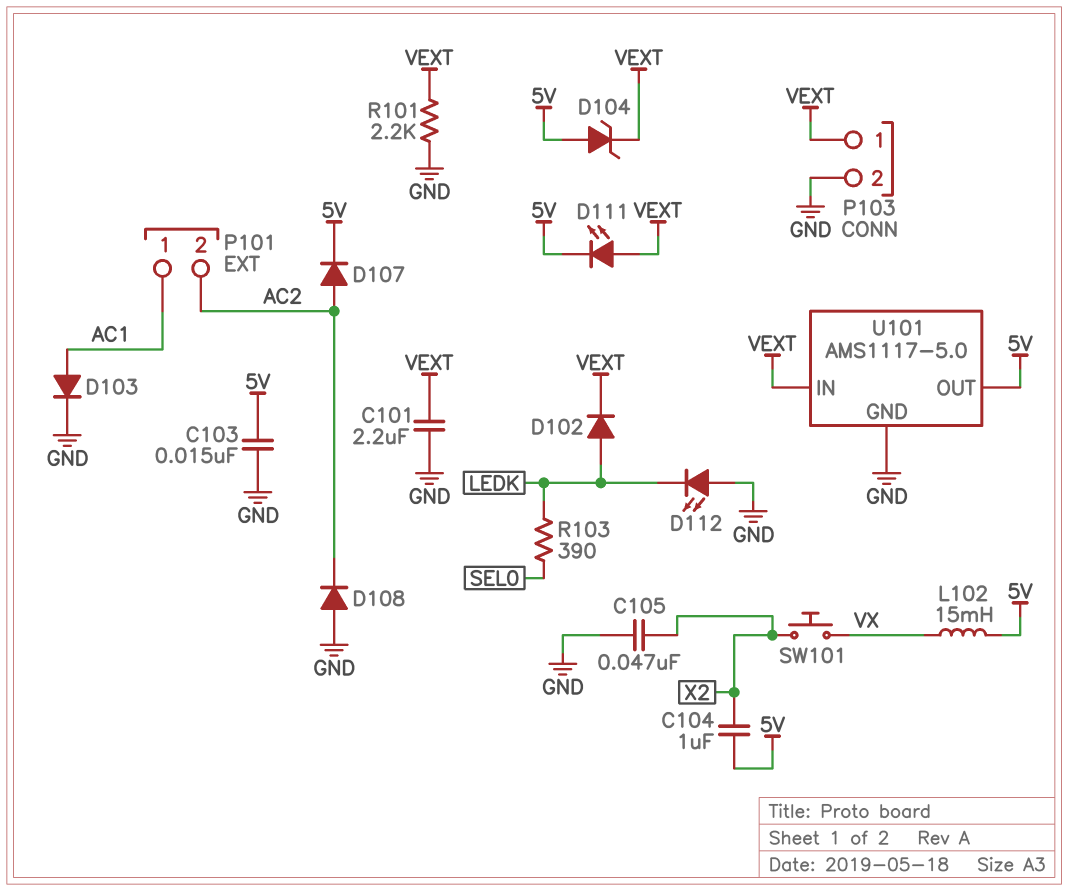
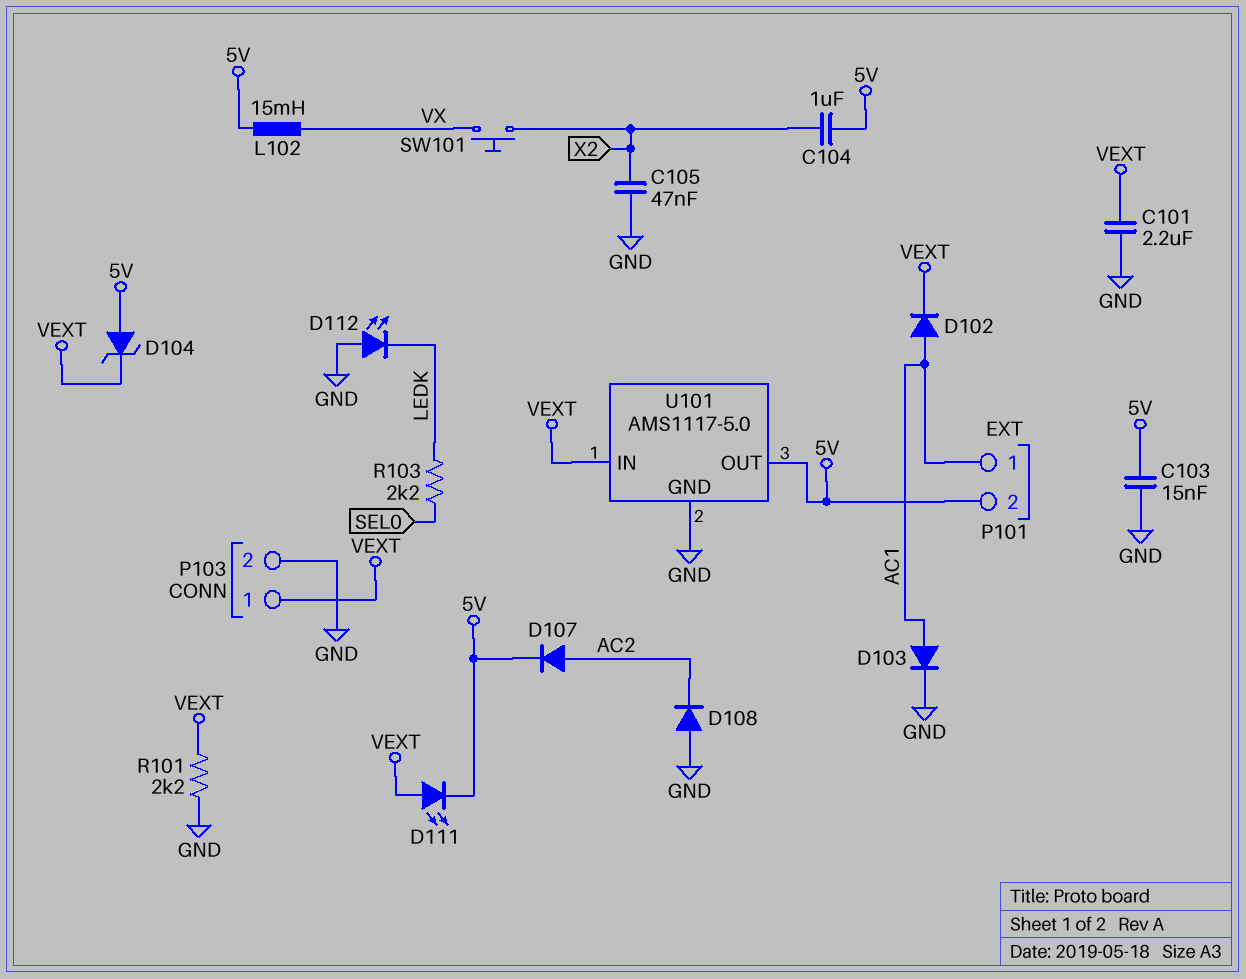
D102: diode (A LEDK, K VEXT) -> diode (A AC1, K VEXT)
P101 pin 2: AC2 -> 5V
R103: 390 (LEDK, SEL0) -> 2.2k (LEDK, SEL0)

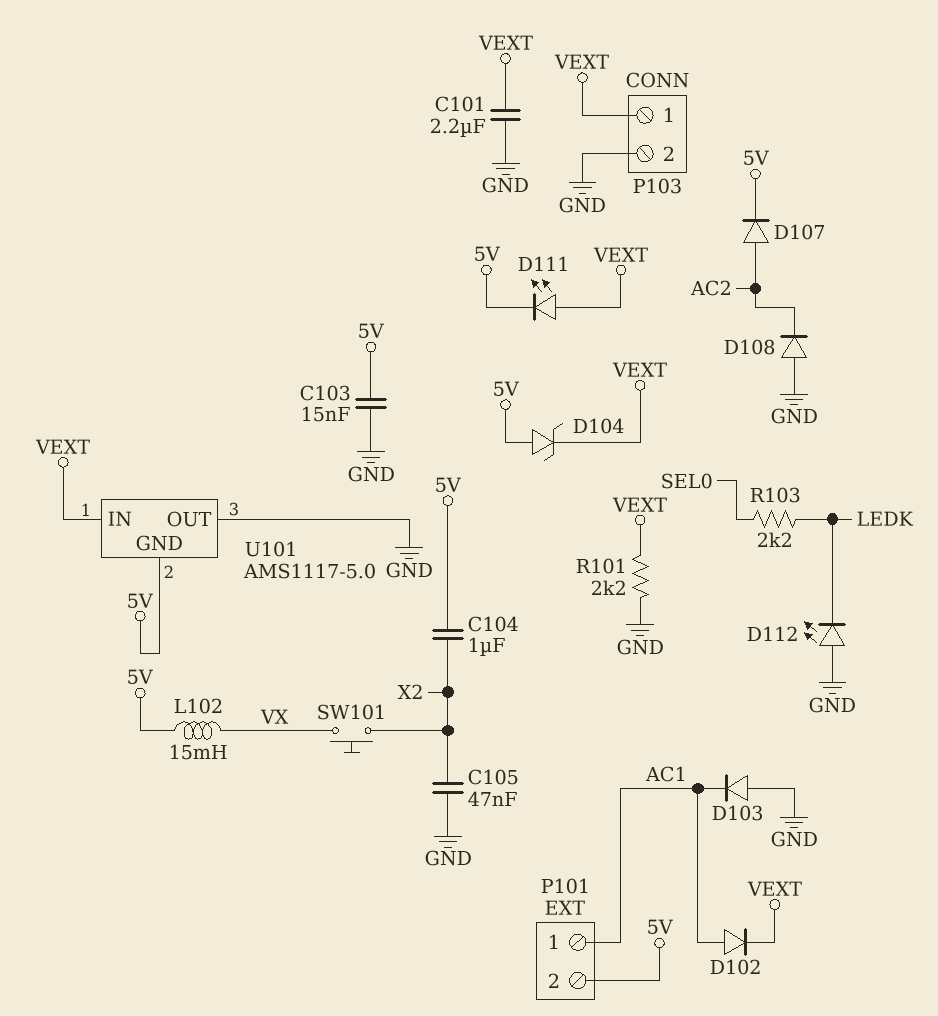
D103: diode (A AC1, K GND) -> diode (A GND, K AC1)
U101 pin GND: GND -> 5V
U101 pin OUT: 5V -> GND

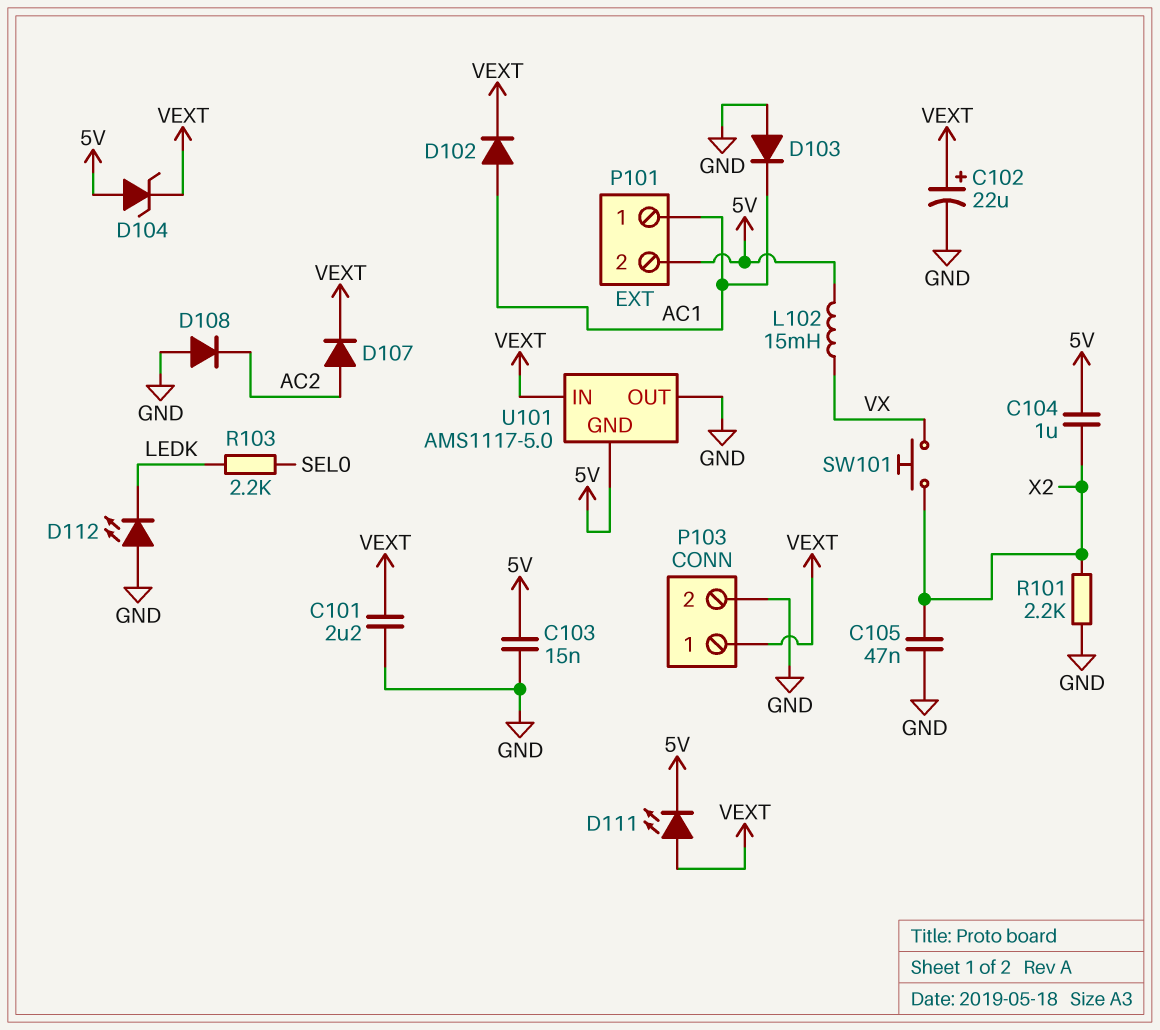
C102: none -> 22uF (plus VEXT, minus GND)
D107: diode (A AC2, K 5V) -> diode (A AC2, K VEXT)
R101: 2.2k (GND, VEXT) -> 2.2k (GND, X2)

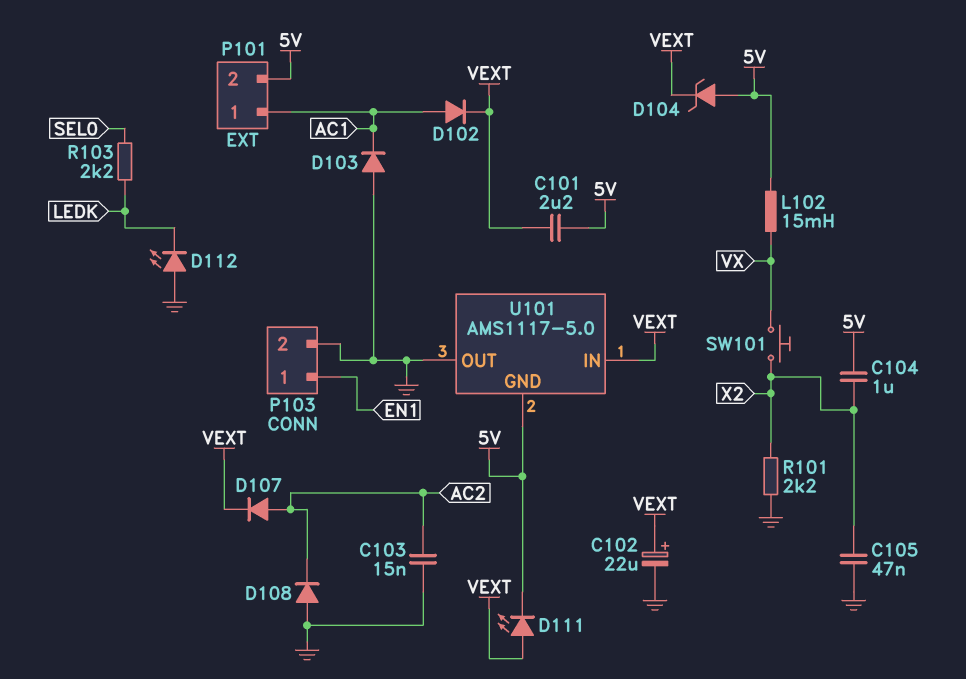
C101: 2.2uF (GND, VEXT) -> 2.2uF (5V, VEXT)
C103: 15nF (5V, GND) -> 15nF (AC2, GND)
P103 pin 1: VEXT -> EN1

